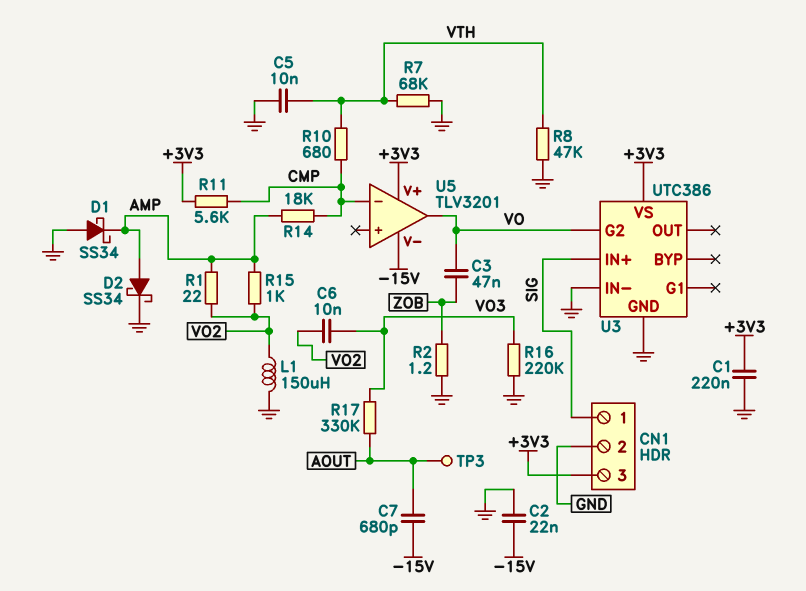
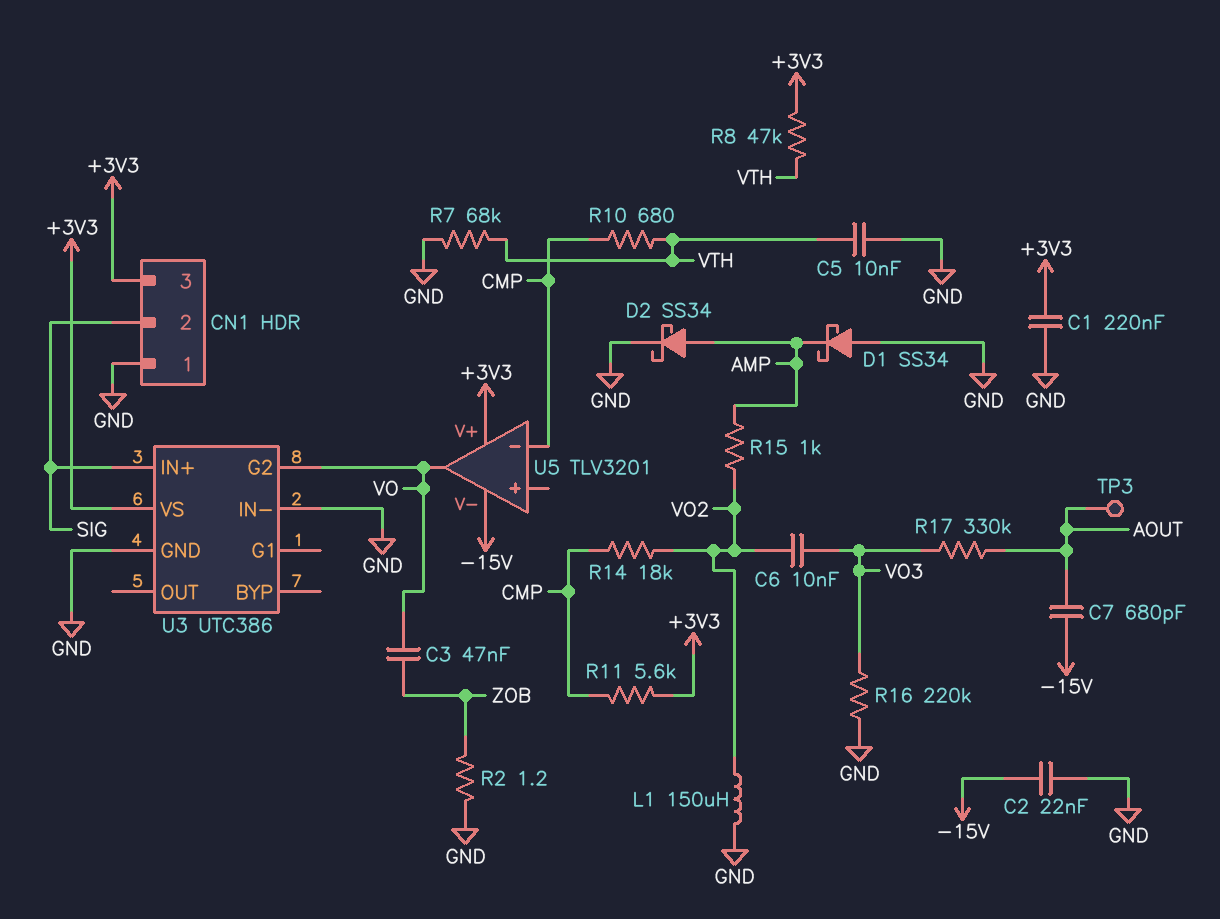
CN1 pin 1: SIG -> GND
CN1 pin 2: GND -> SIG
R1: 22 (AMP, VO2) -> none
R8: 47k (GND, VTH) -> 47k (+3V3, VTH)
R14: 18k (AMP, CMP) -> 18k (CMP, VO2)

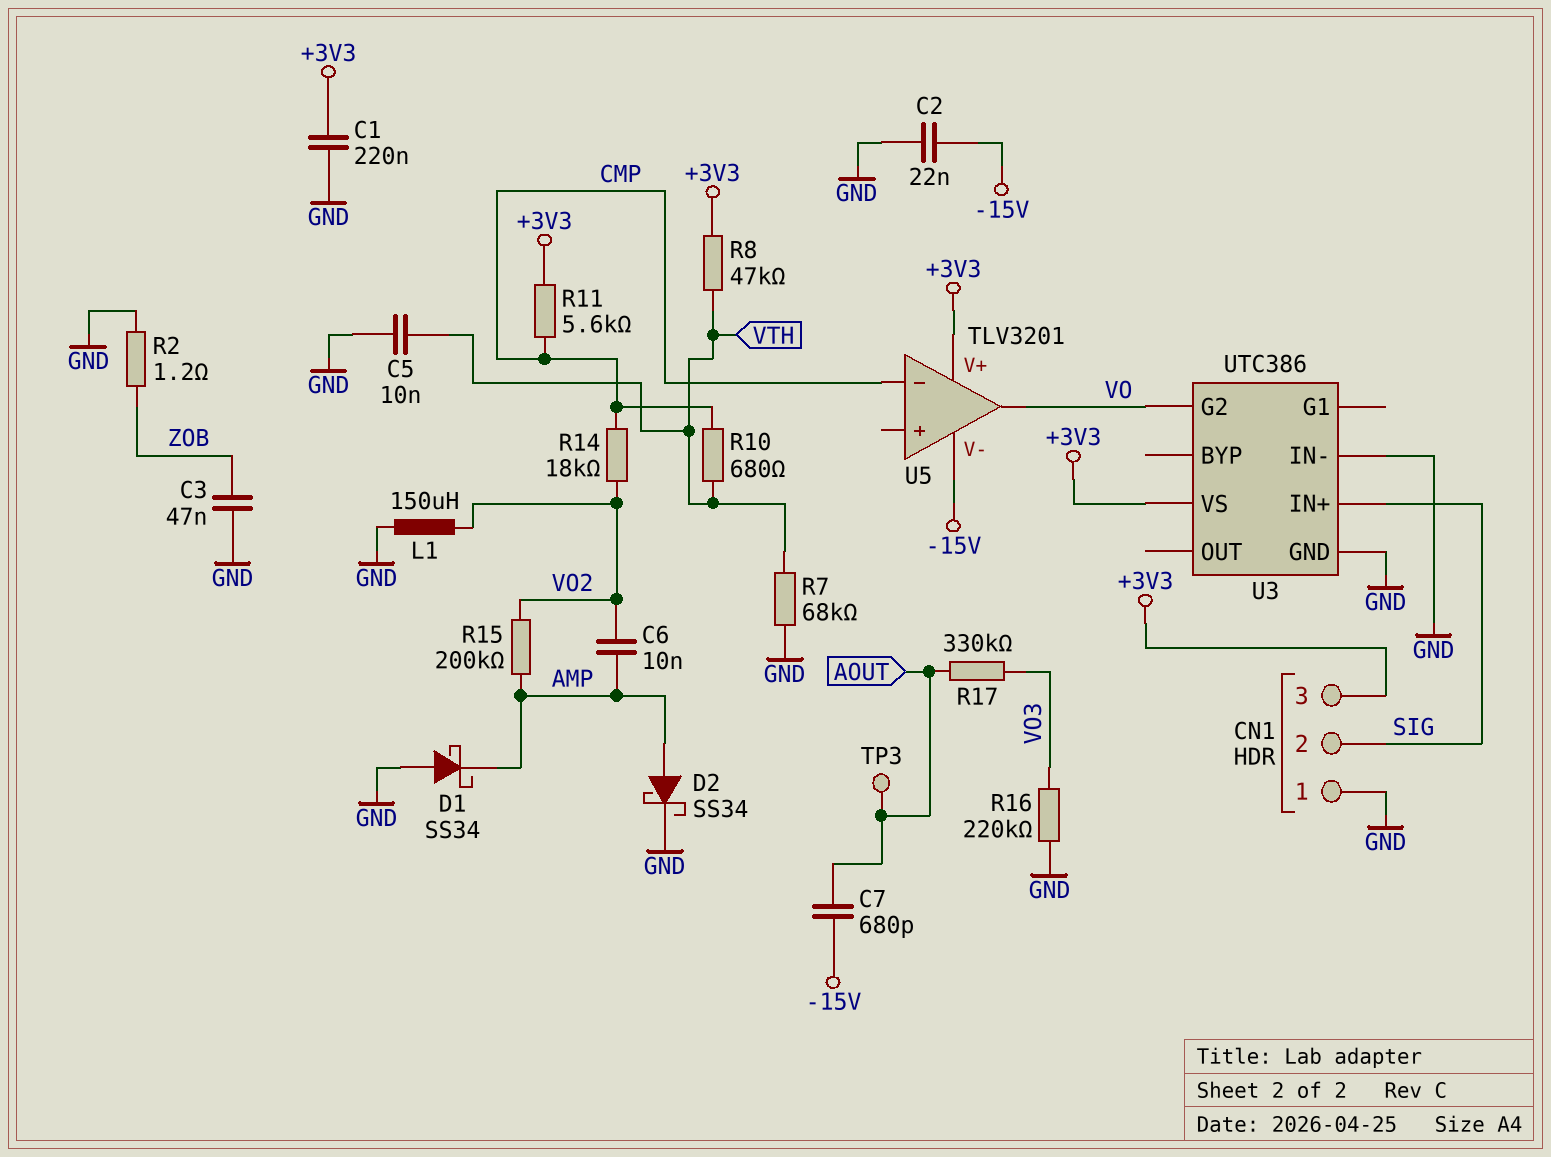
C3: 47nF (VO, ZOB) -> 47nF (GND, ZOB)
C6: 10nF (VO2, VO3) -> 10nF (AMP, VO2)
R15: 1k (AMP, VO2) -> 200k (AMP, VO2)

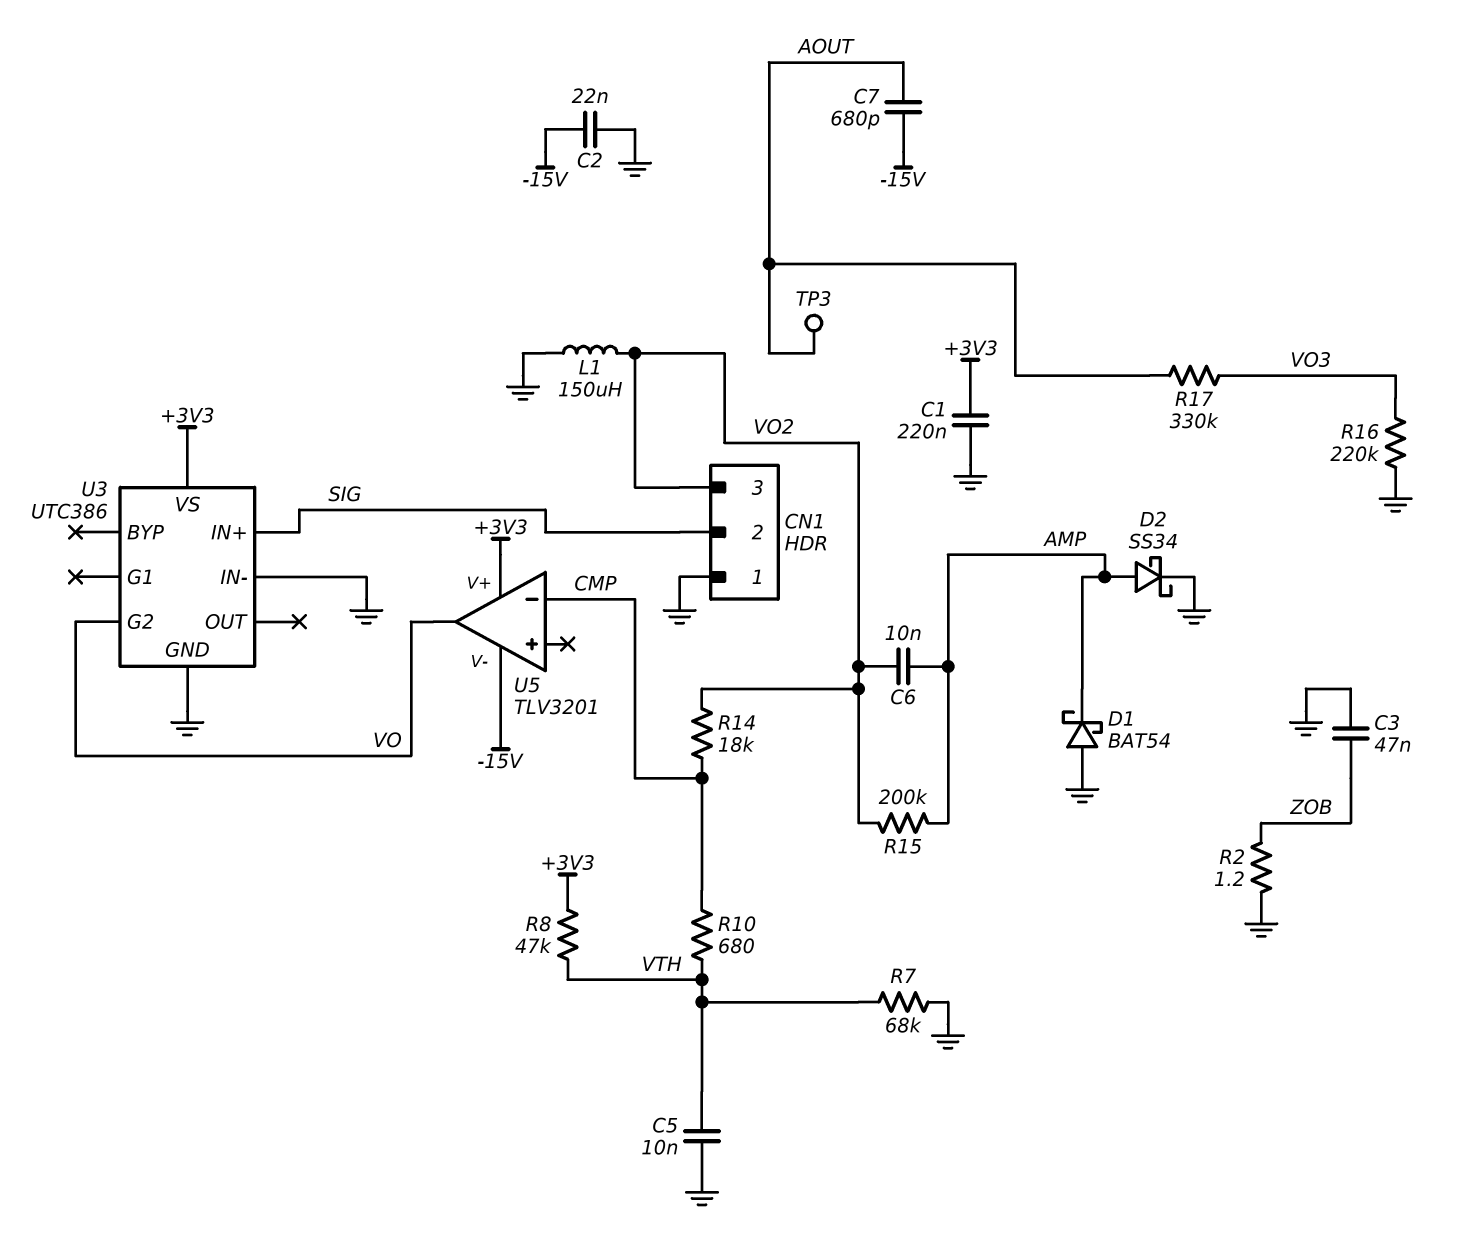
CN1 pin 3: +3V3 -> VO2
D1: schottky SS34 (A GND, K AMP) -> schottky BAT54 (A GND, K AMP)
R11: 5.6k (+3V3, CMP) -> none

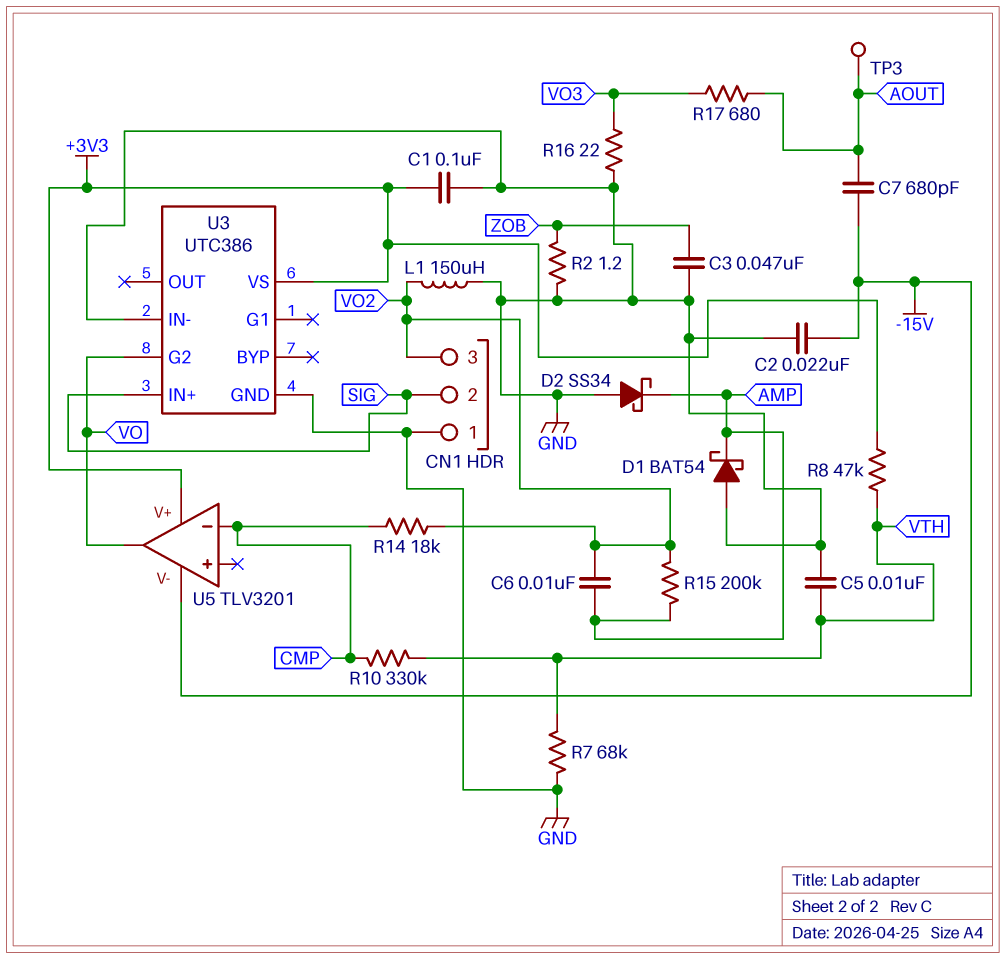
C1: 220nF (+3V3, GND) -> 100nF (+3V3, GND)
D2: schottky SS34 (A AMP, K GND) -> schottky SS34 (A GND, K AMP)
R10: 680 (CMP, VTH) -> 330k (CMP, VTH)
R16: 220k (GND, VO3) -> 22 (GND, VO3)
R17: 330k (AOUT, VO3) -> 680 (AOUT, VO3)

